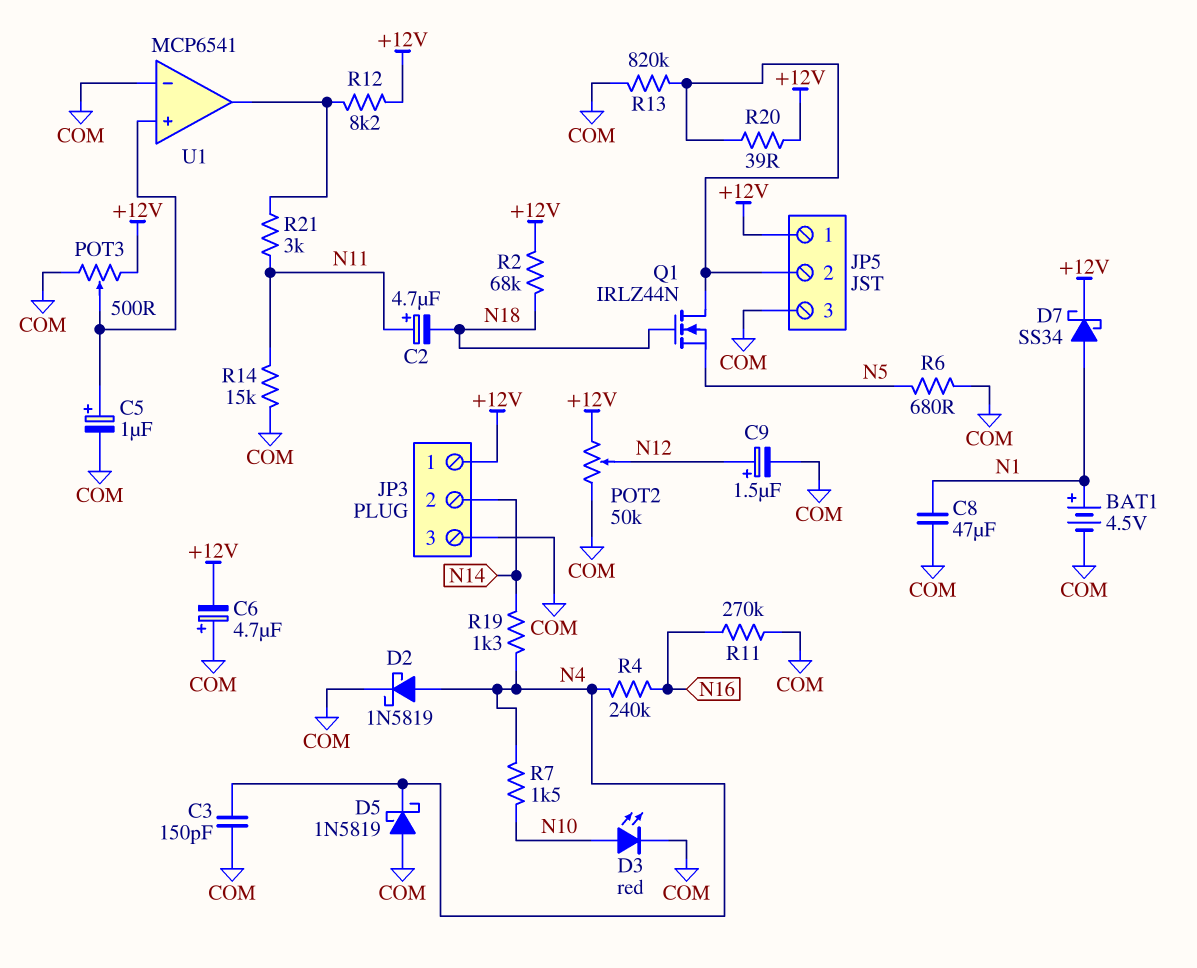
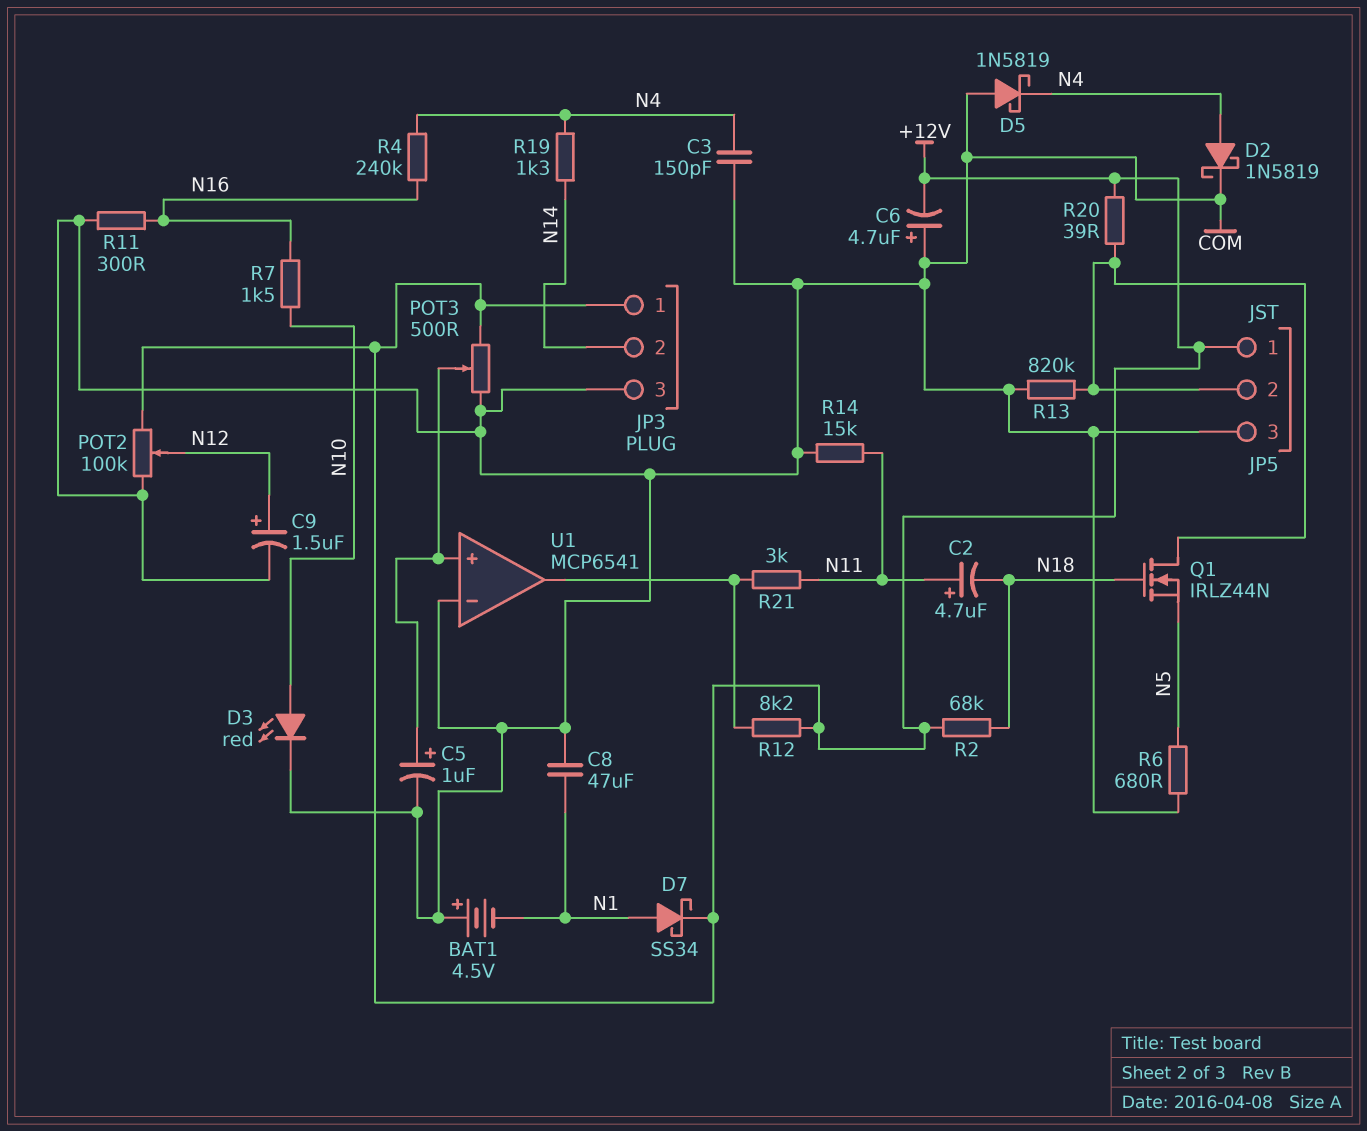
BAT1: 4.5V (plus N1, minus COM) -> 4.5V (plus COM, minus N1)
POT2: 50k (+12V, COM, wiper N12) -> 100k (+12V, COM, wiper N12)
R7: 1.5k (N4, N10) -> 1.5k (N10, N16)
R11: 270k (COM, N16) -> 300 (COM, N16)

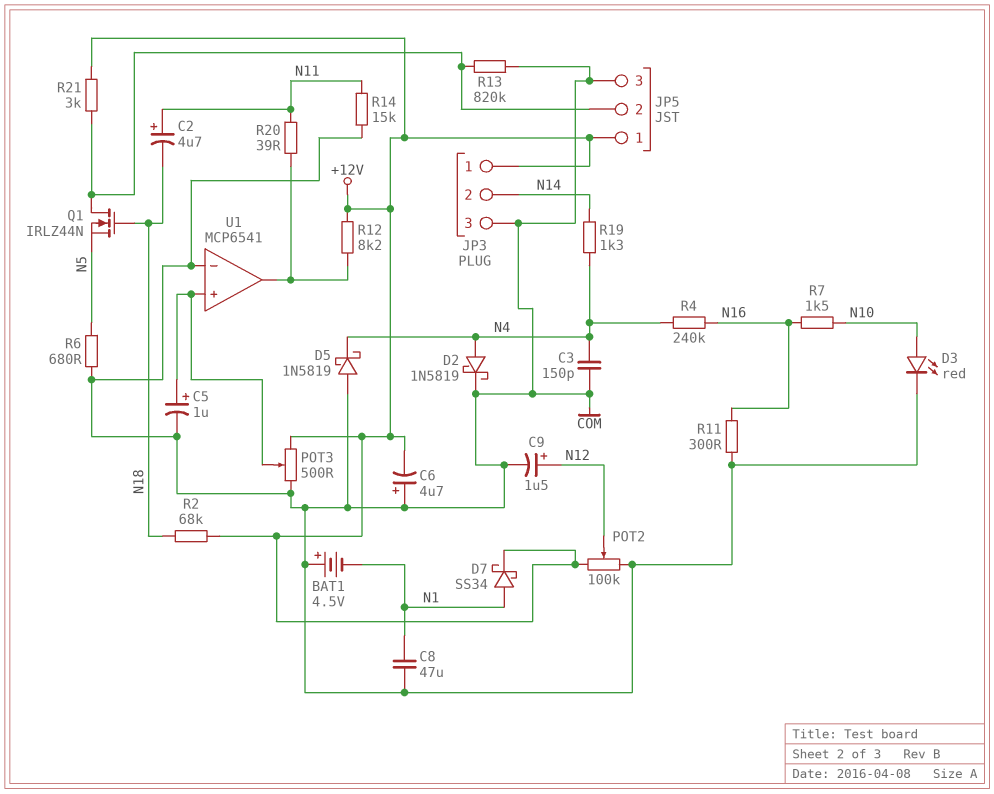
R20: 39 (+12V, JP5/2) -> 39 (N11, U1/out)
R21: 3k (N11, U1/out) -> 3k (+12V, JP5/2)

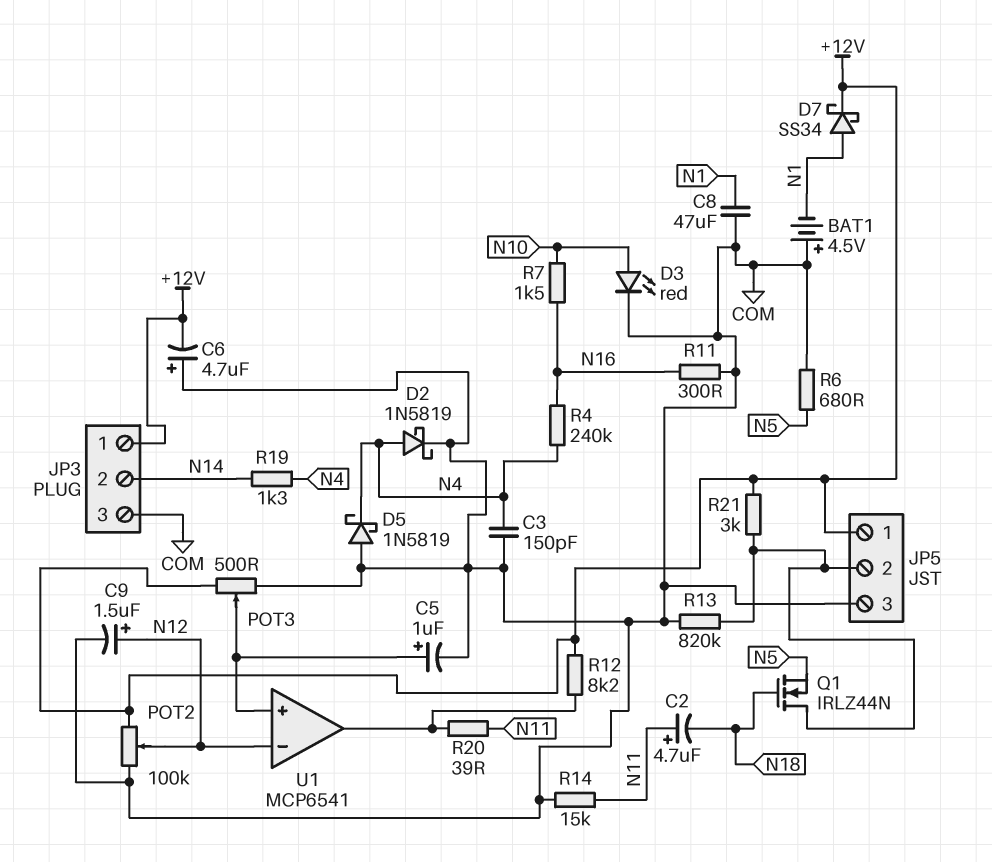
R2: 68k (+12V, N18) -> none
U1 pin in-: COM -> N12

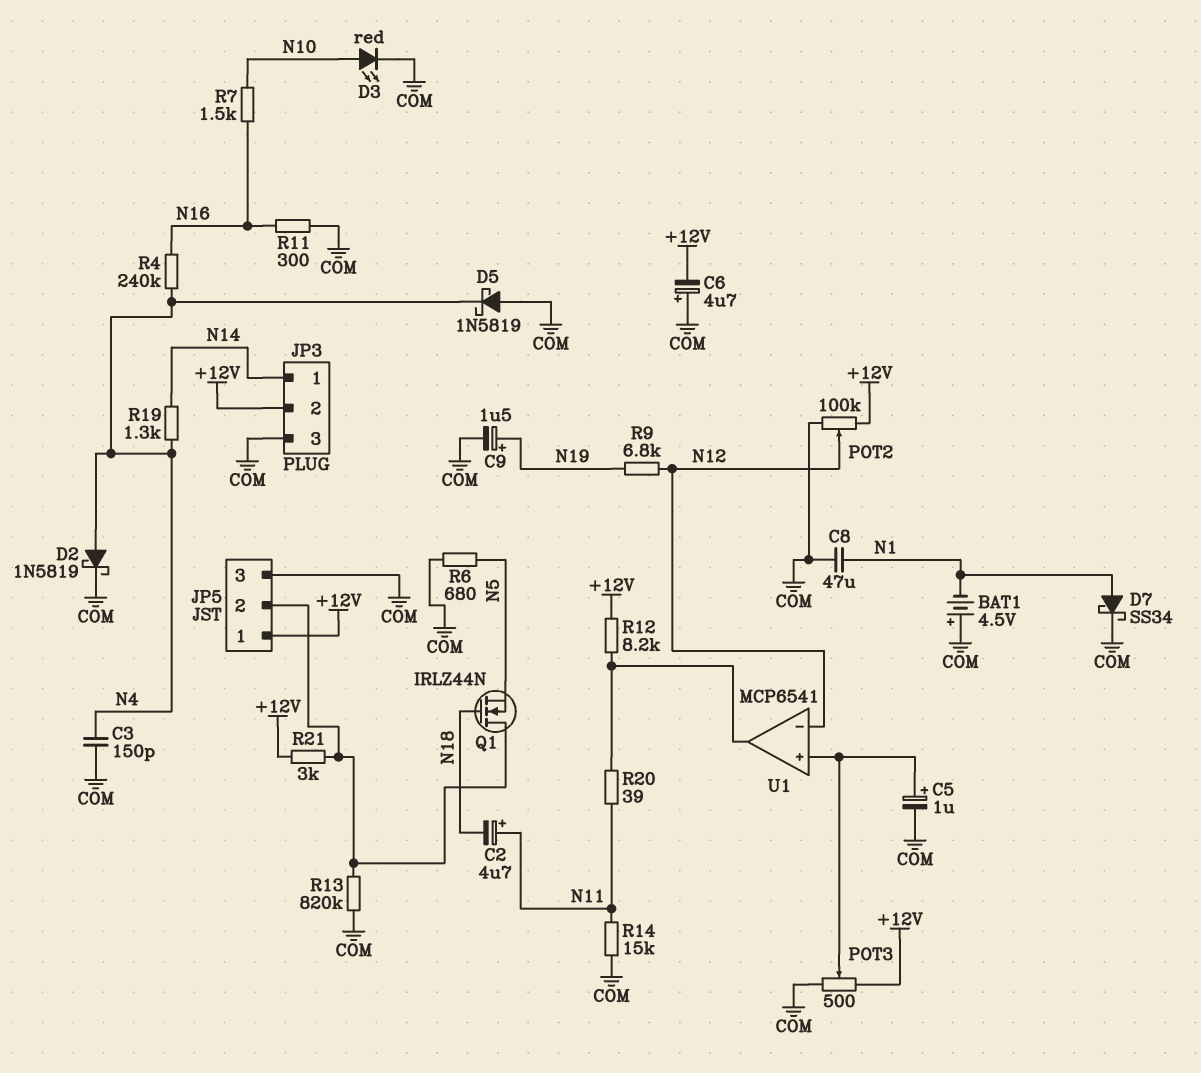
C9: 1.5uF (plus N12, minus COM) -> 1.5uF (plus N19, minus COM)
D7: schottky SS34 (A N1, K +12V) -> schottky SS34 (A N1, K COM)
JP3 pin 1: +12V -> N14
JP3 pin 2: N14 -> +12V
R9: none -> 6.8k (N12, N19)

